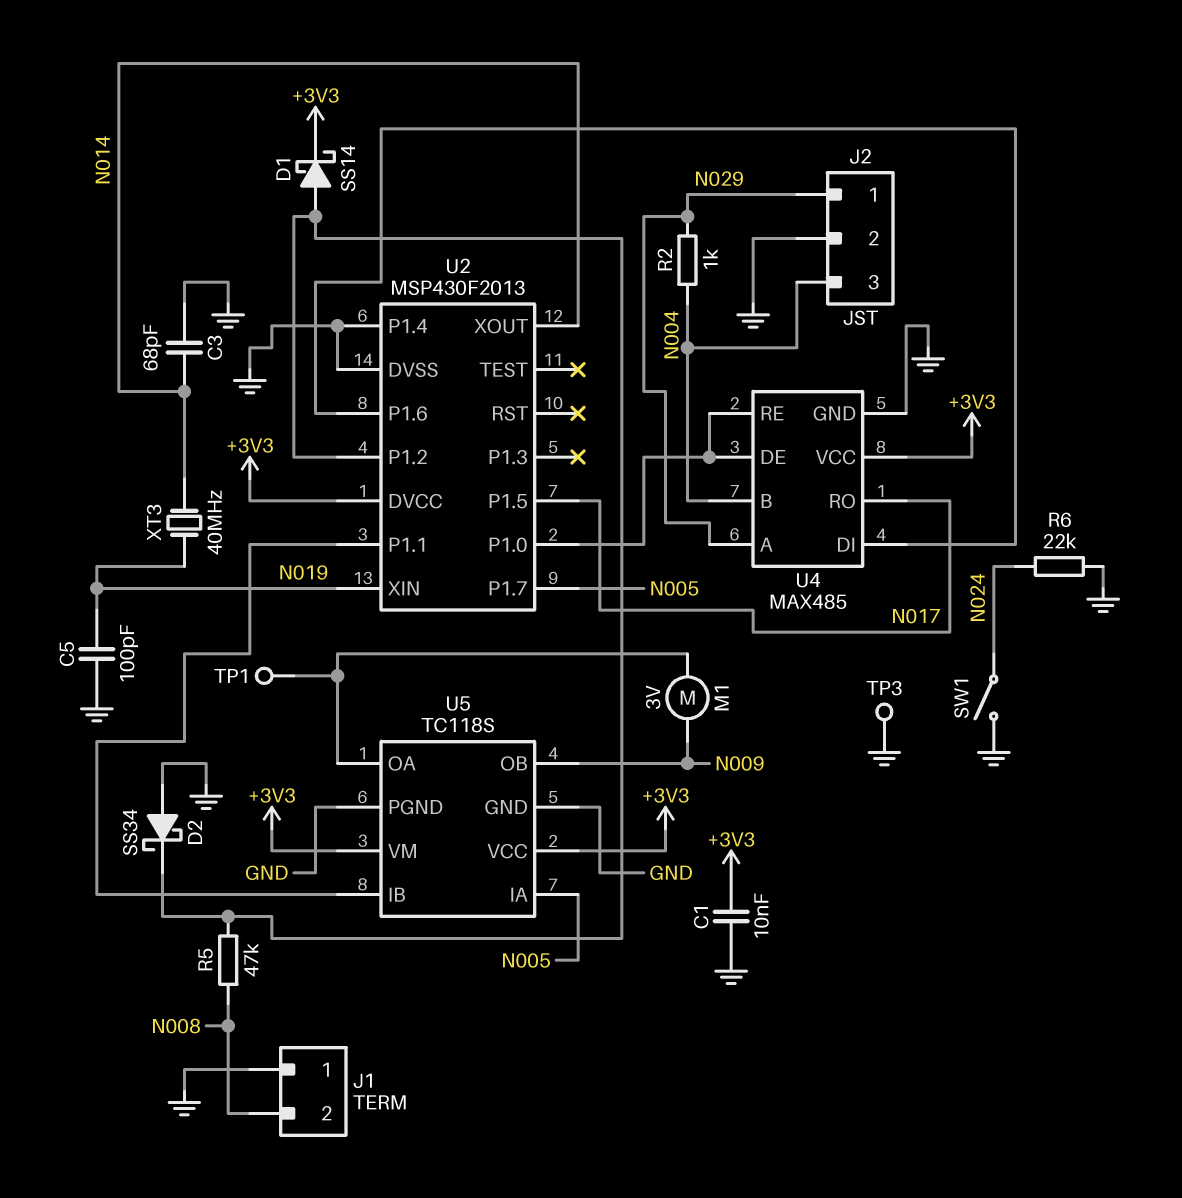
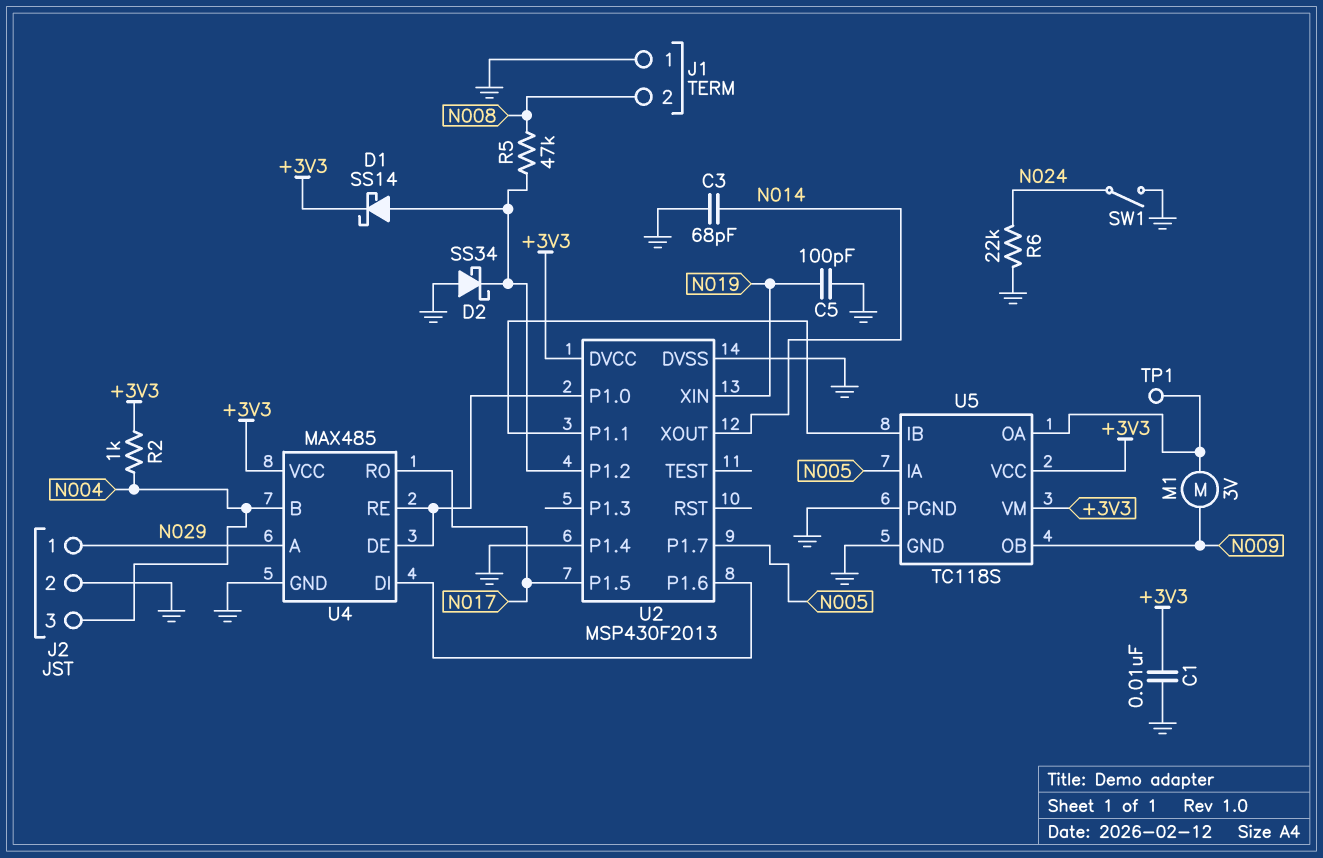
R2: 1k (N004, N029) -> 1k (+3V3, N004)
TP3: test point (GND) -> none
XT3: 40MHz (N014, N019) -> none

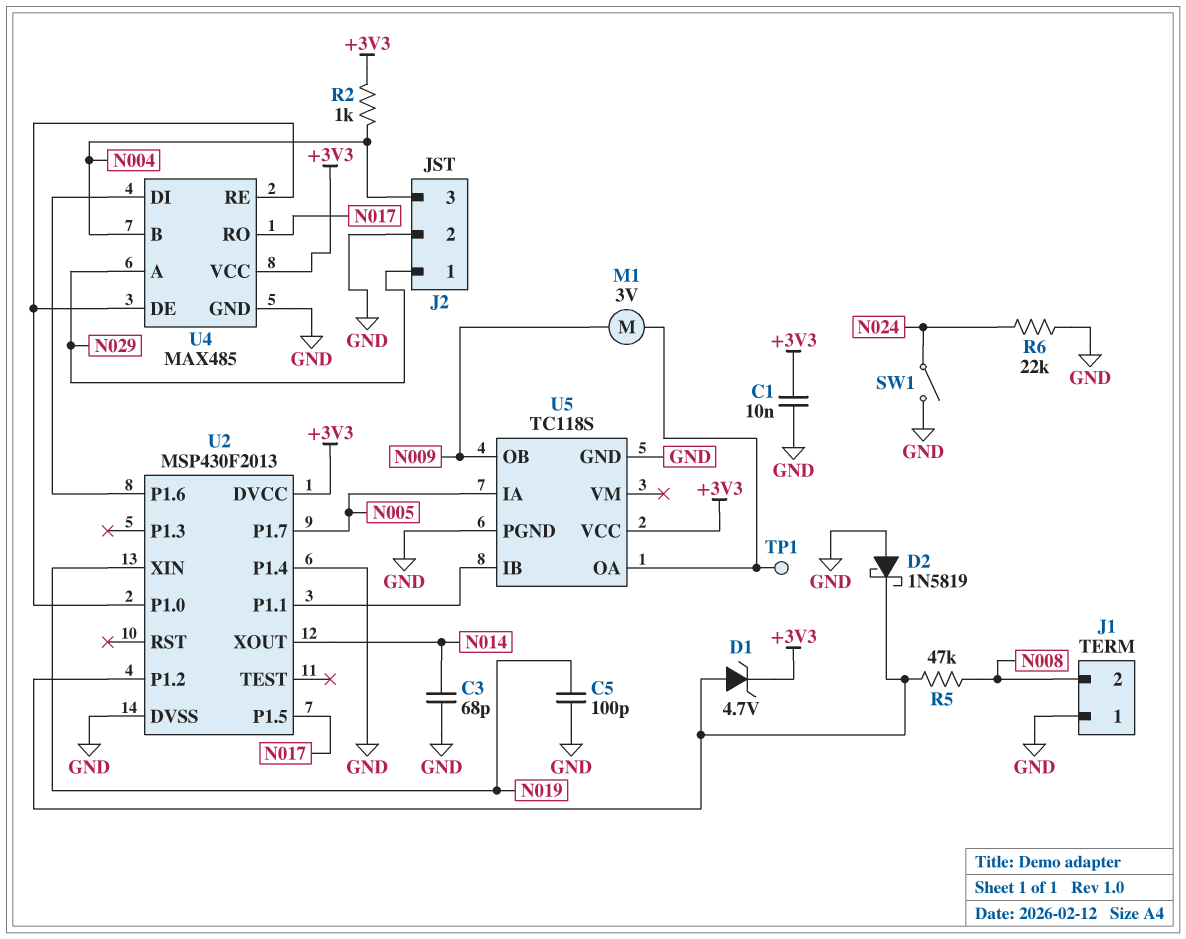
D1: schottky SS14 (A U2/P1.2, K +3V3) -> zener 4.7V (A U2/P1.2, K +3V3)
D2: schottky SS34 (A GND, K U2/P1.2) -> schottky 1N5819 (A GND, K U2/P1.2)
U5 pin VM: +3V3 -> none

